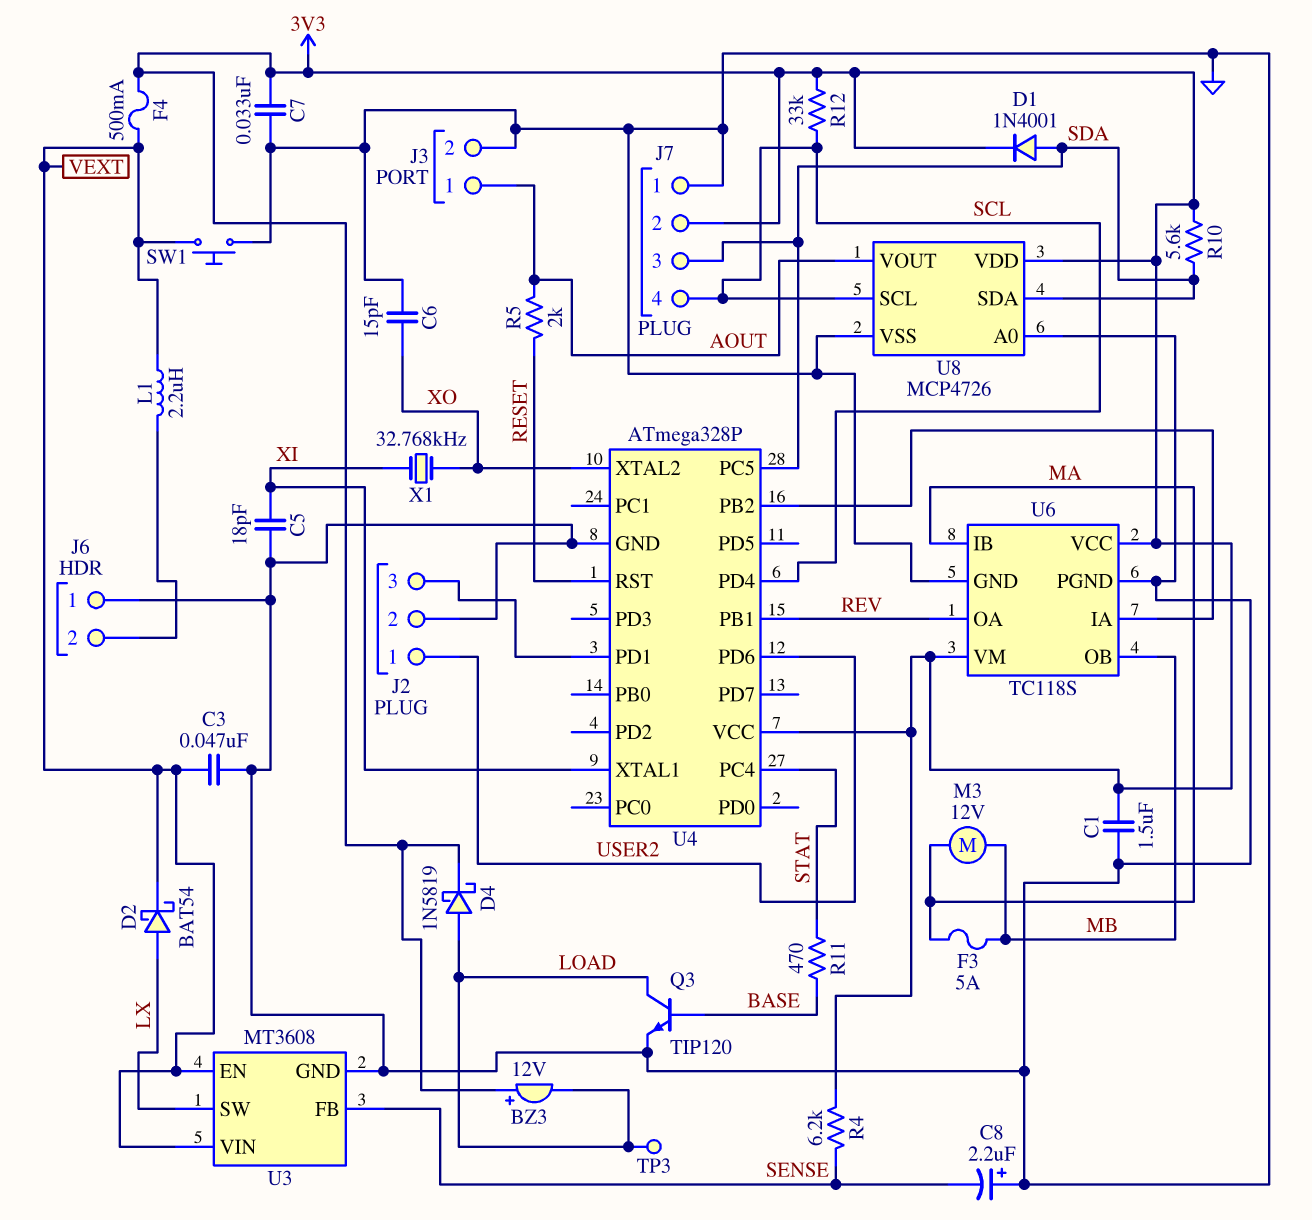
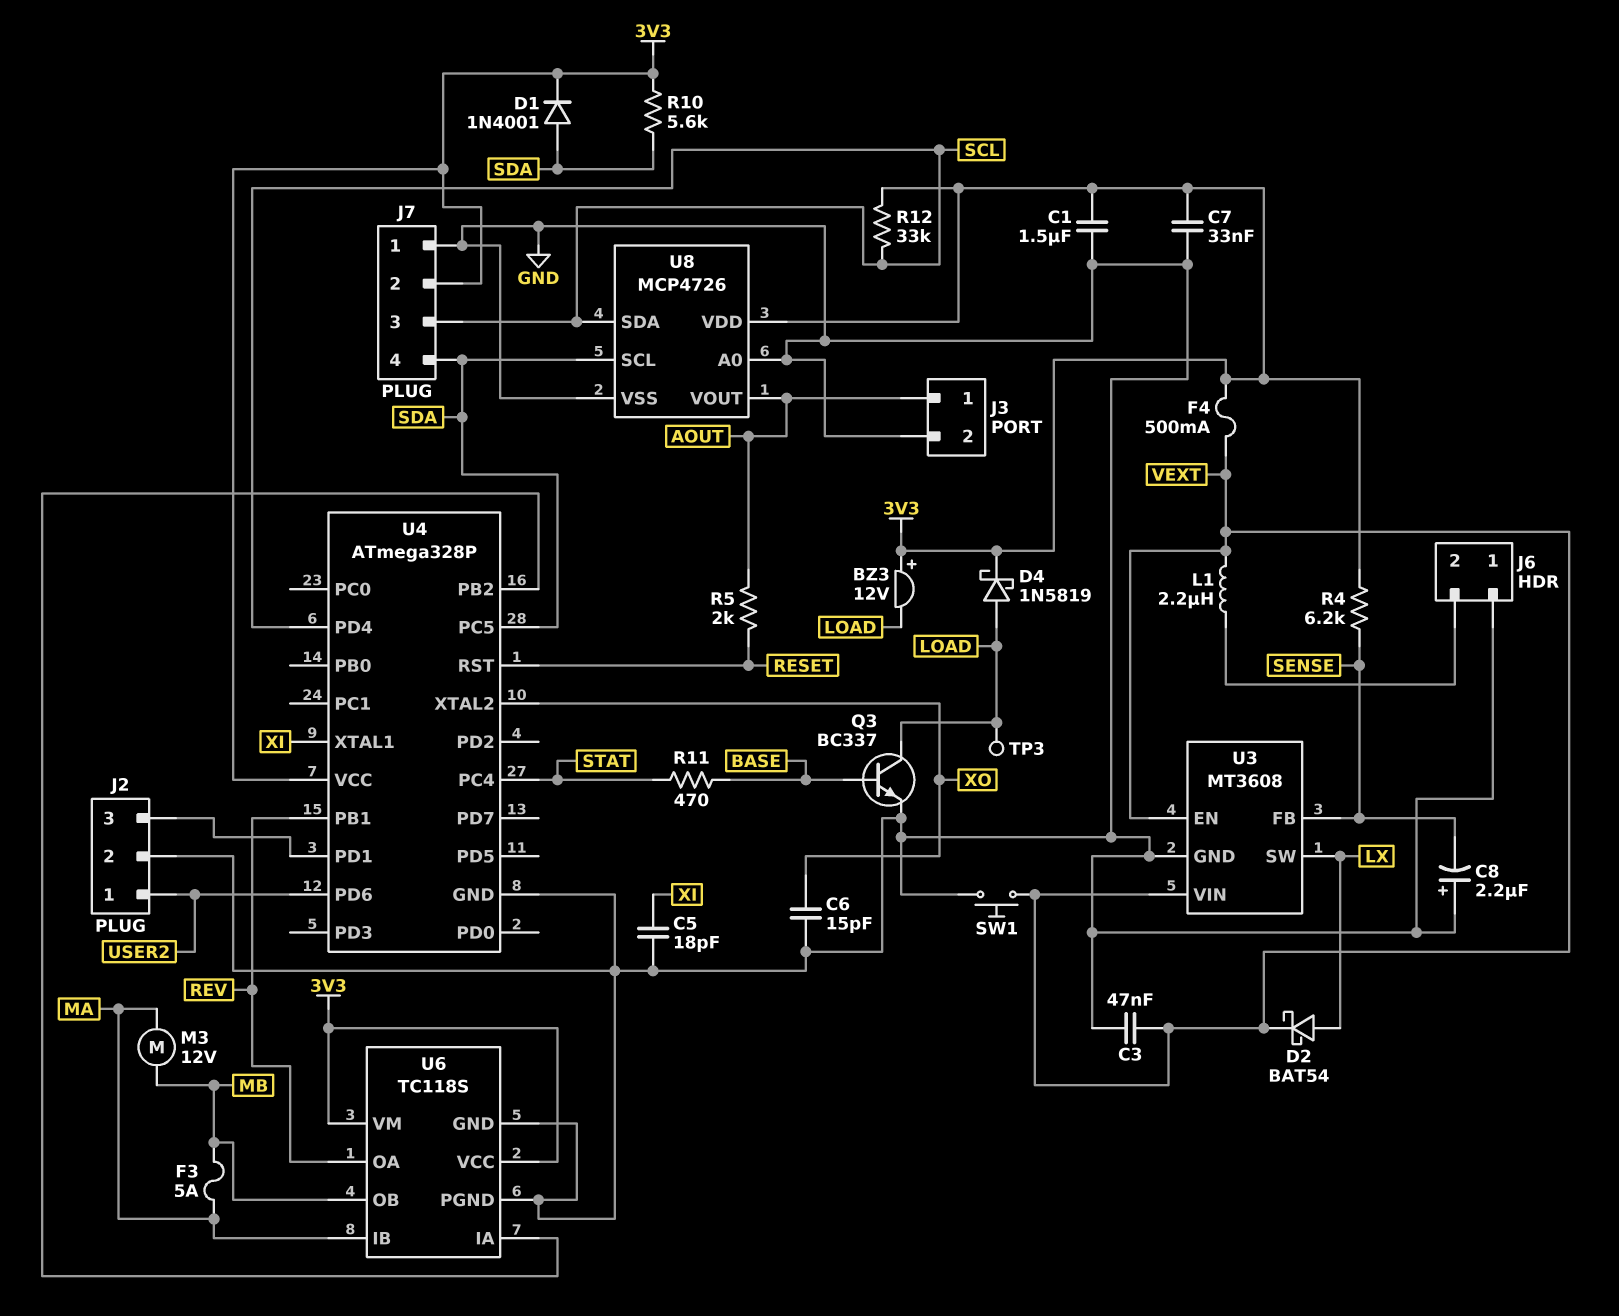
J7 pin 3: SDA -> SCL
J7 pin 4: SCL -> SDA
Q3: NPN TIP120 (B BASE, C LOAD, E GND) -> NPN BC337 (B BASE, C LOAD, E GND)
U8 pin SCL: SCL -> SDA
U8 pin SDA: SDA -> SCL
X1: 32.768kHz (XI, XO) -> none

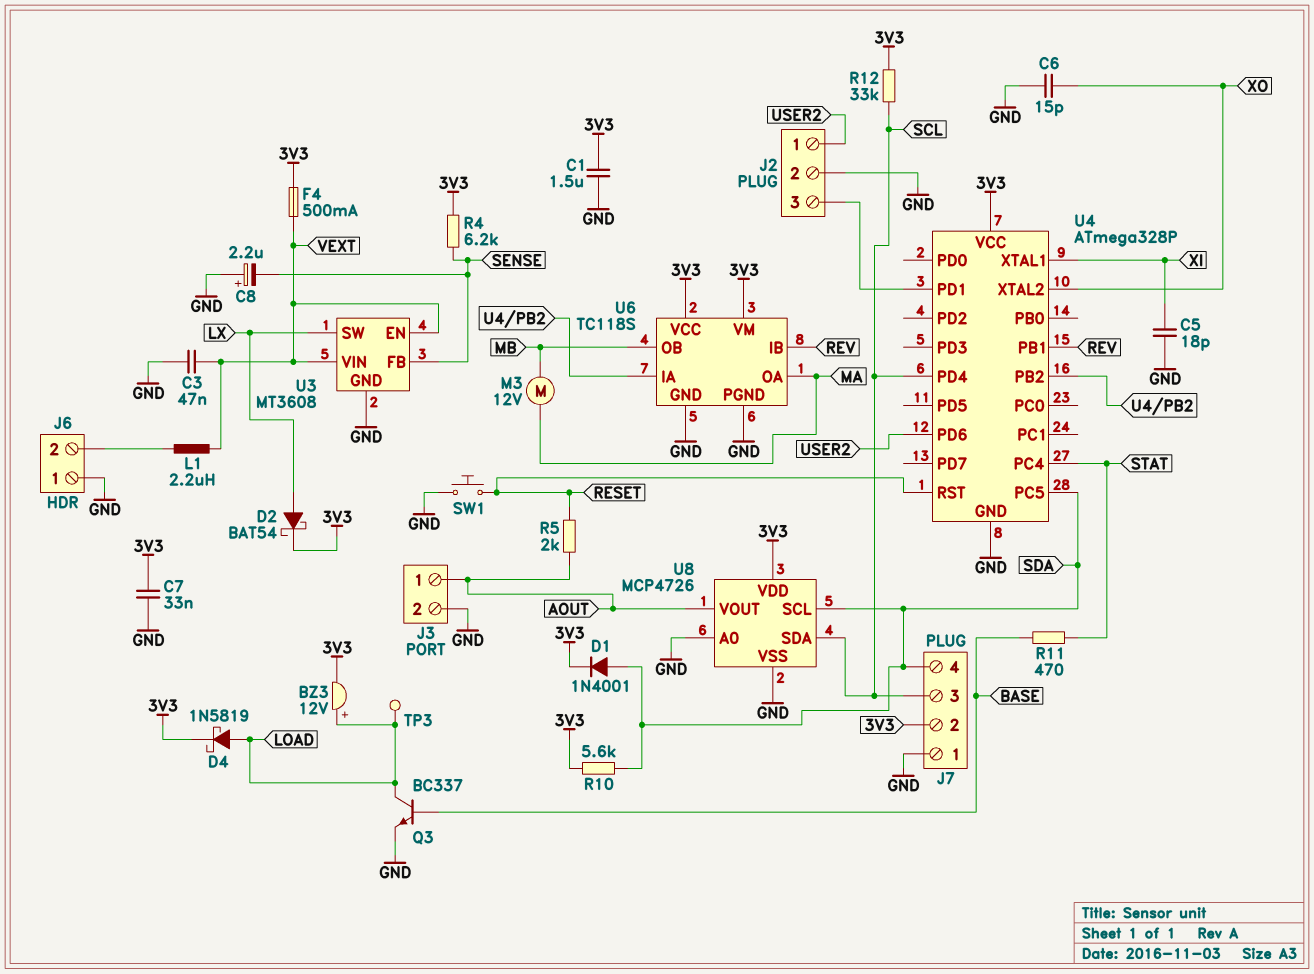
BZ3: buzzer 12V (plus 3V3, minus LOAD) -> buzzer 12V (plus LOAD, minus 3V3)
D2: schottky BAT54 (A LX, K VEXT) -> schottky BAT54 (A LX, K 3V3)
F3: 5A (MA, MB) -> none
SW1: button (GND, VEXT) -> button (GND, RESET)
U6 pin IB: MA -> REV
U6 pin OA: REV -> MA

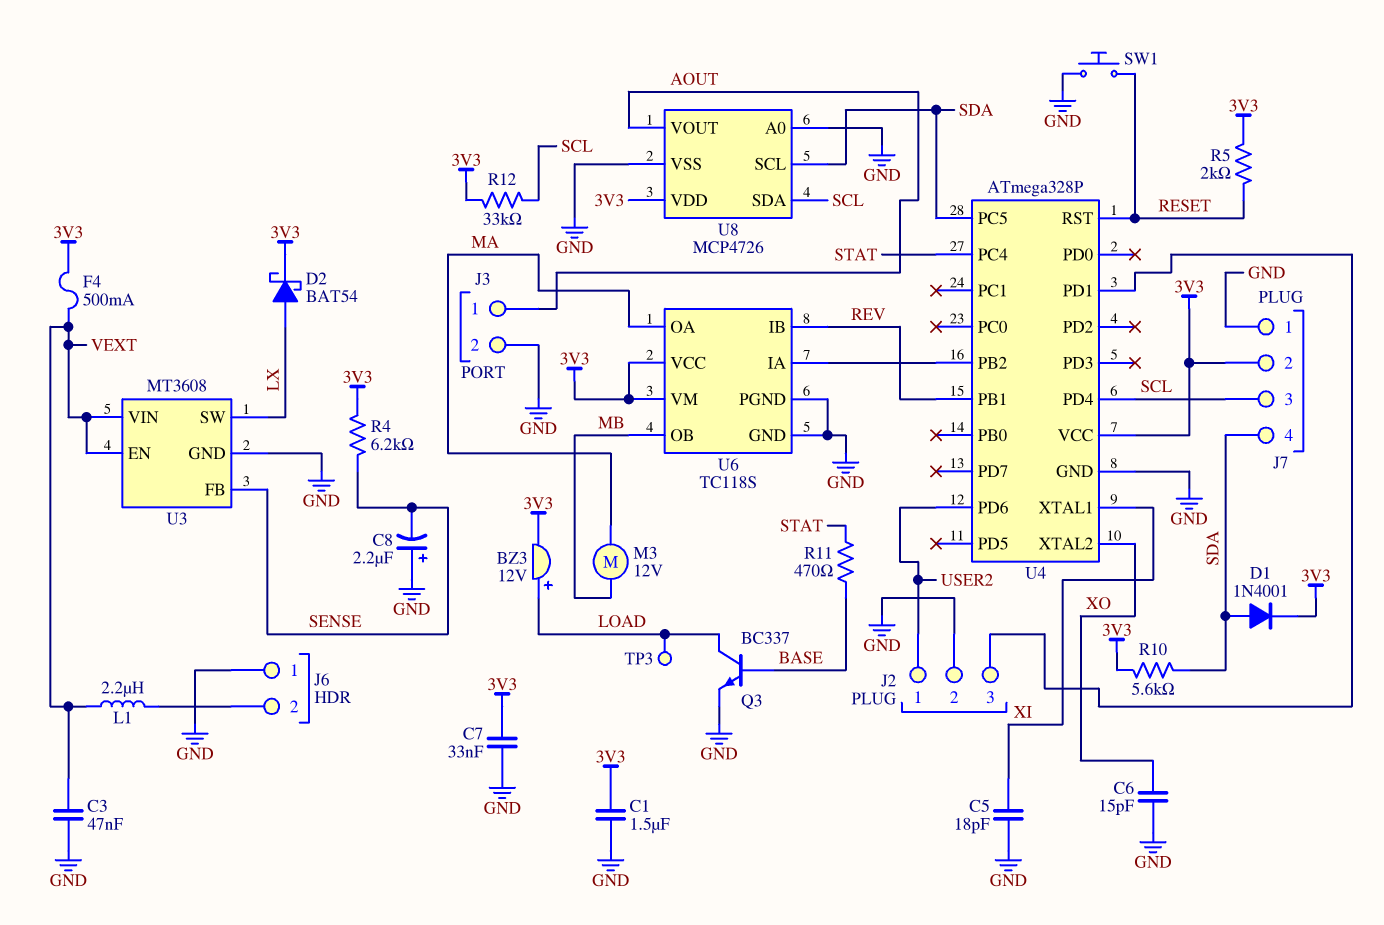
D4: schottky 1N5819 (A LOAD, K 3V3) -> none
R5: 2k (AOUT, RESET) -> 2k (3V3, RESET)

